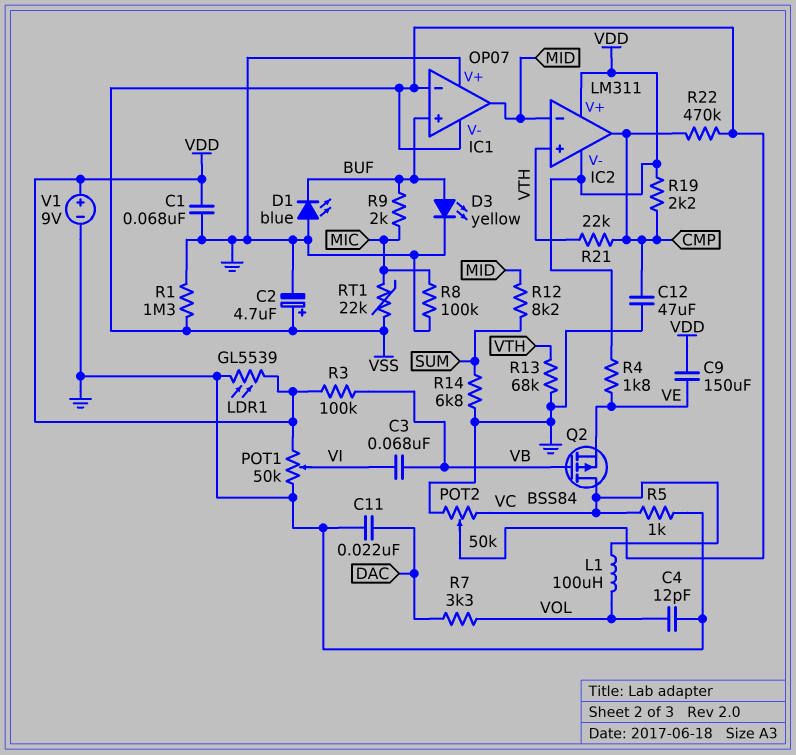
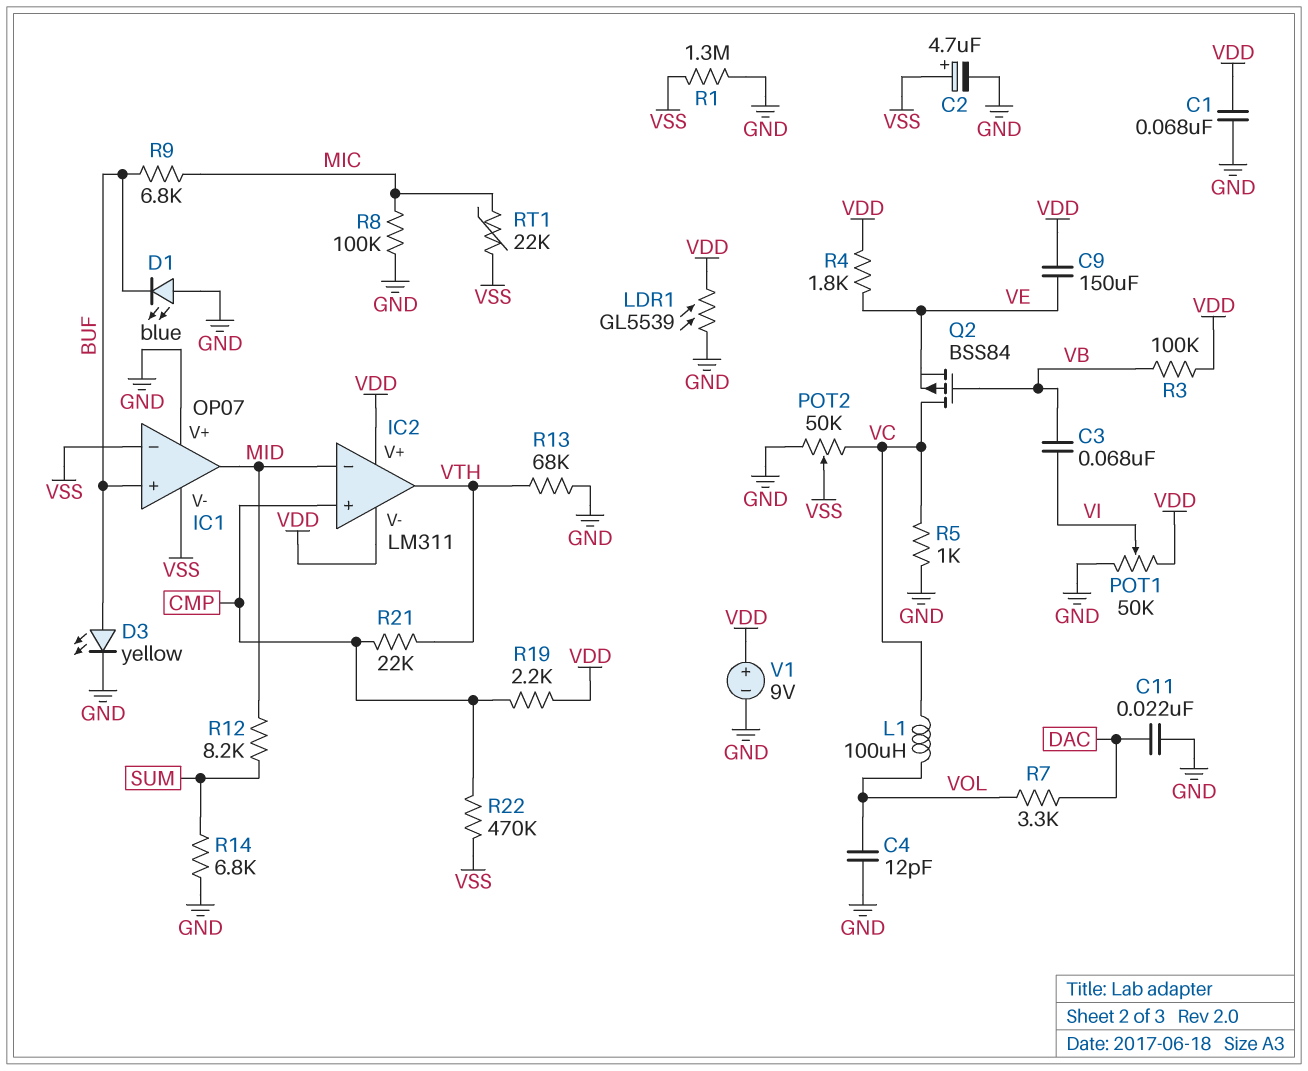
C12: 47uF (CMP, GND) -> none
IC2 pin in+: VTH -> CMP
IC2 pin out: CMP -> VTH
R9: 2k (BUF, MIC) -> 6.8k (BUF, MIC)

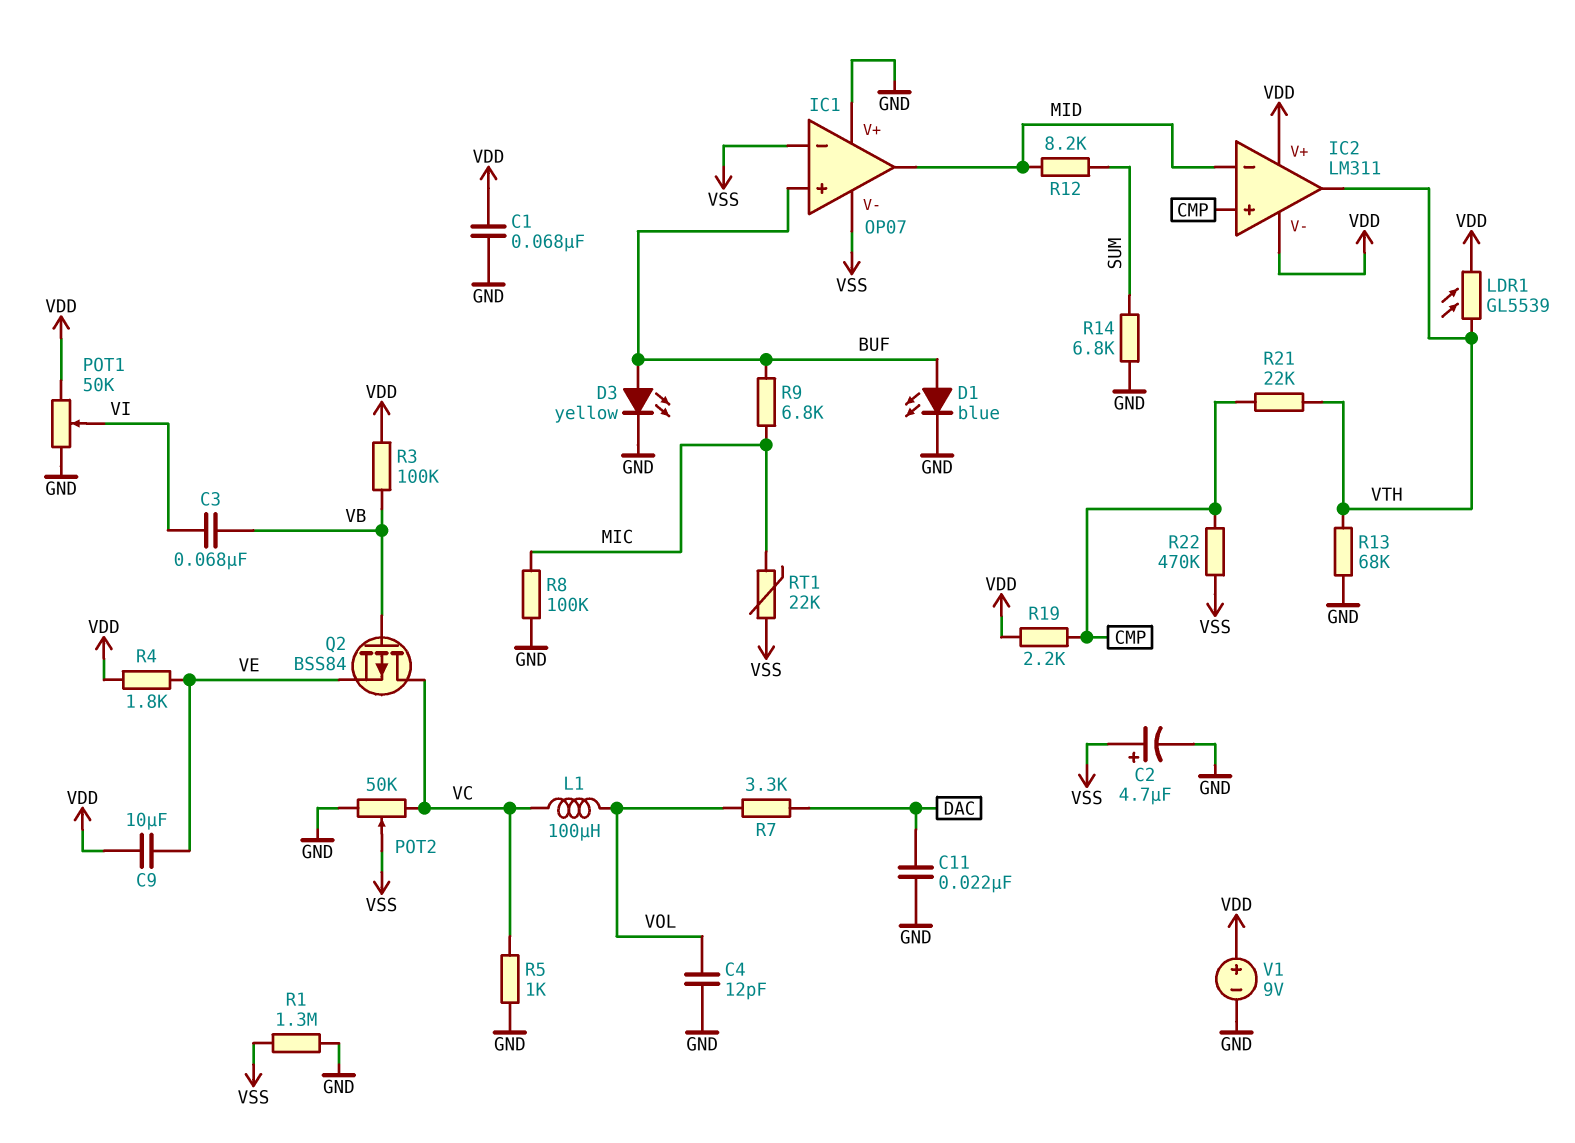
C9: 150uF (VDD, VE) -> 10uF (VDD, VE)
D1: LED blue (A GND, K BUF) -> LED blue (A BUF, K GND)
LDR1: GL5539 (GND, VDD) -> GL5539 (VDD, VTH)

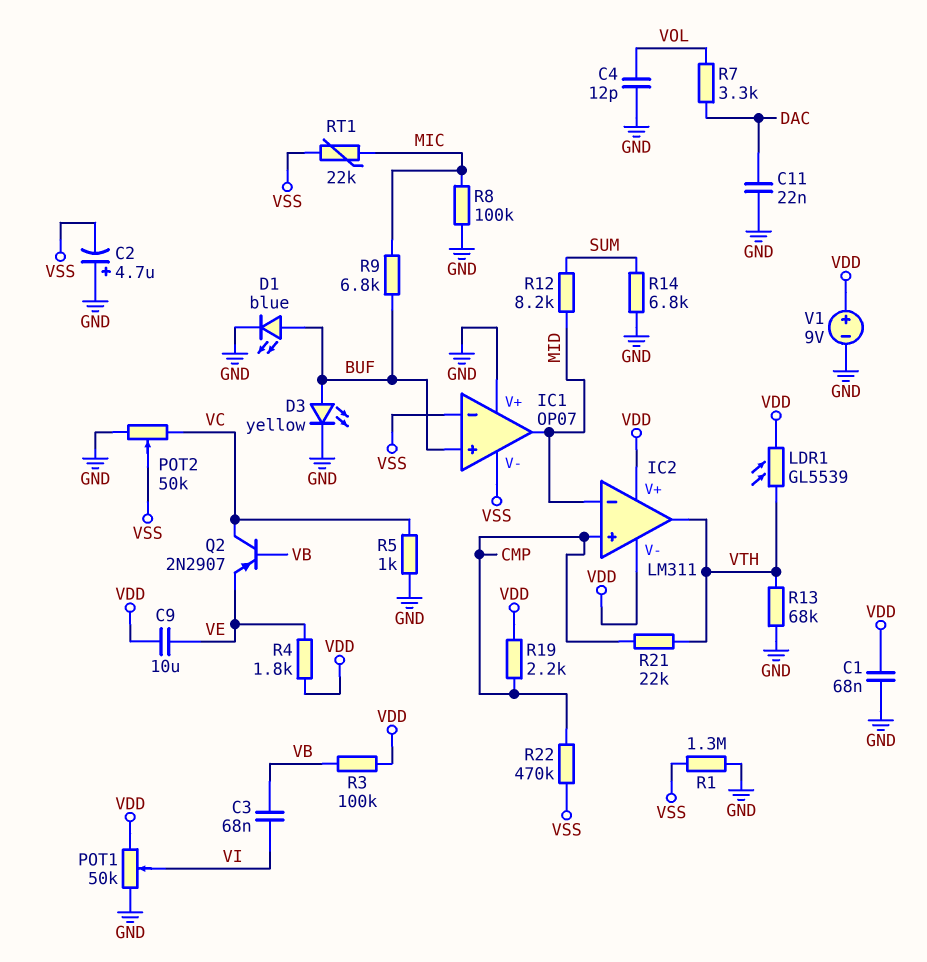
C2: 4.7uF (plus VSS, minus GND) -> 4.7uF (plus GND, minus VSS)
L1: 100uH (VC, VOL) -> none
Q2: PMOS BSS84 (G VB, D VC, S VE) -> PNP 2N2907 (B VB, C VC, E VE)

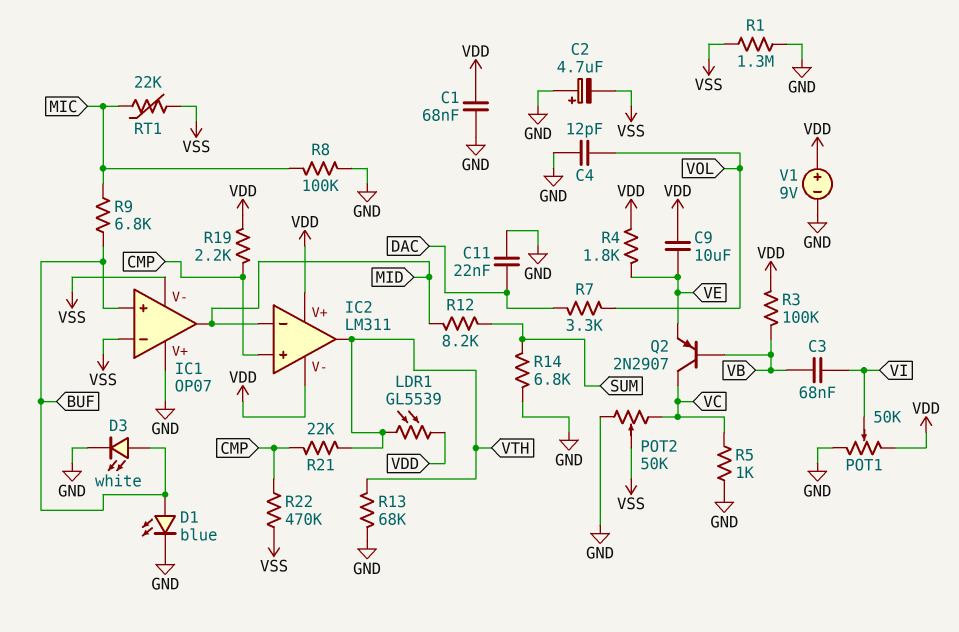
D3: LED yellow (A BUF, K GND) -> LED white (A BUF, K GND)

